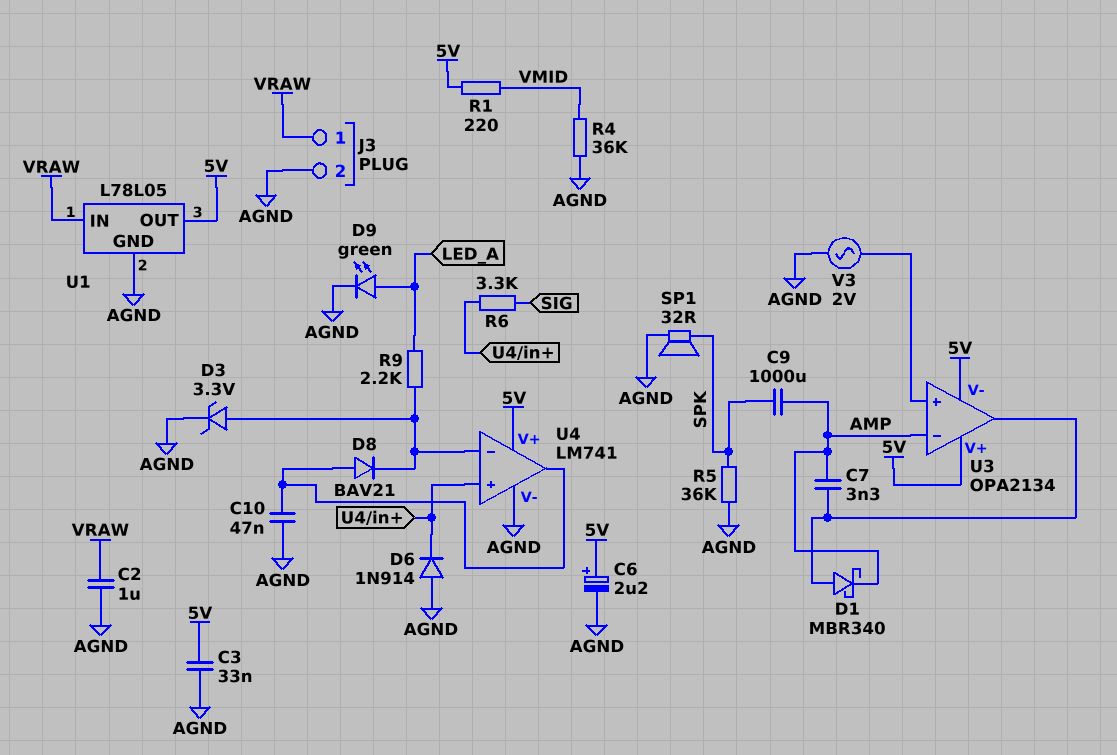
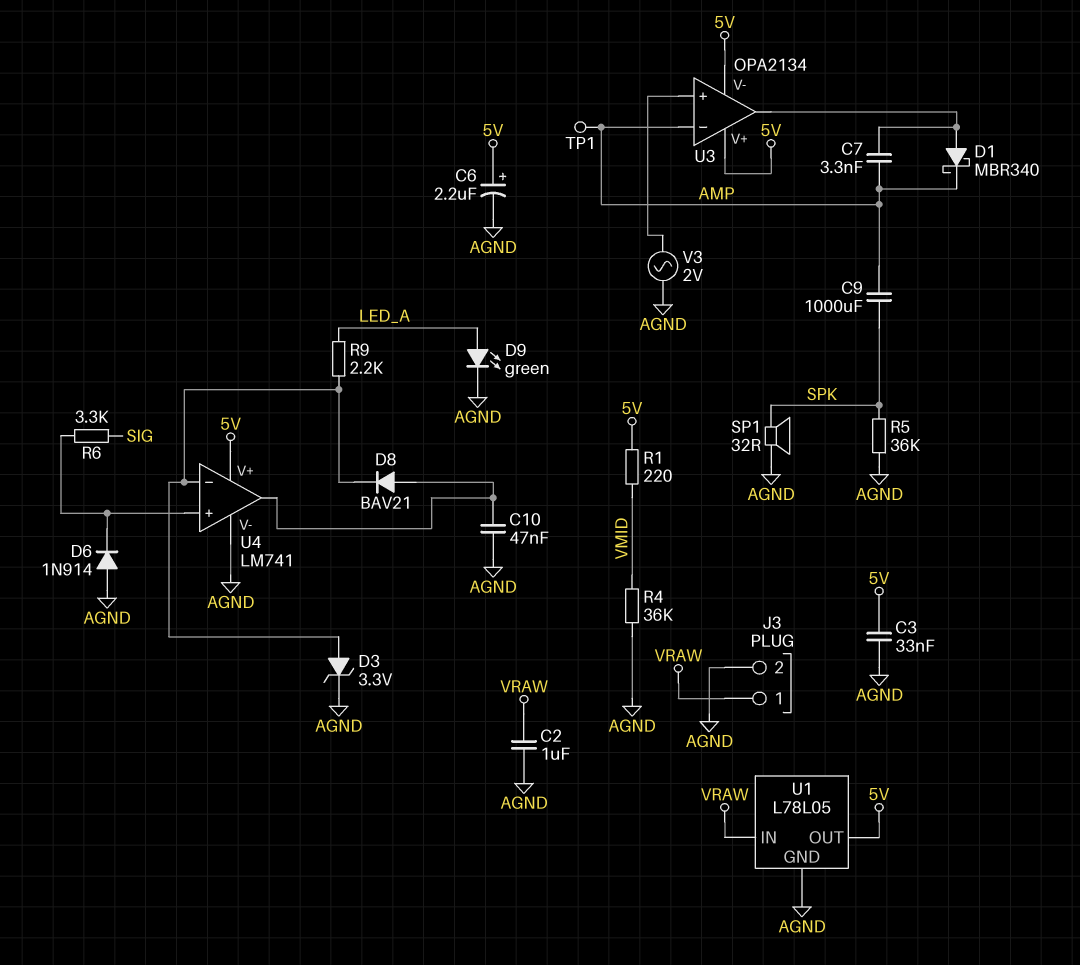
TP1: none -> test point (AMP)

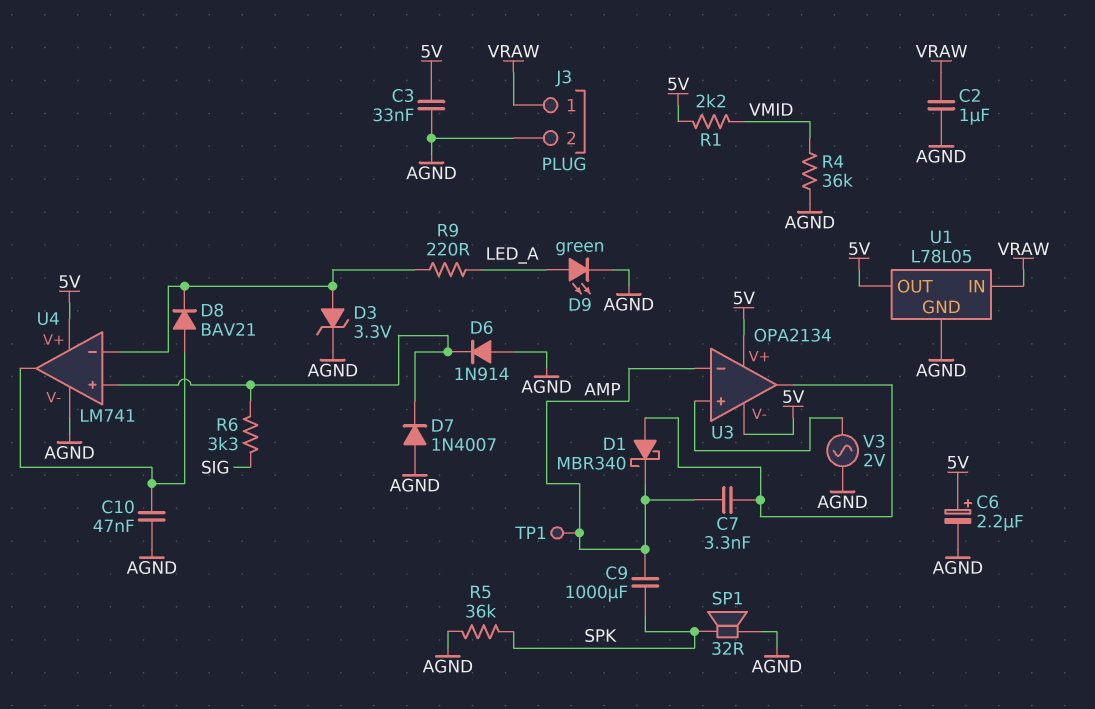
D7: none -> diode 1N4007 (A AGND, K U4/in+)
R1: 220 (5V, VMID) -> 2.2k (5V, VMID)
R9: 2.2k (LED_A, U4/in-) -> 220 (LED_A, U4/in-)

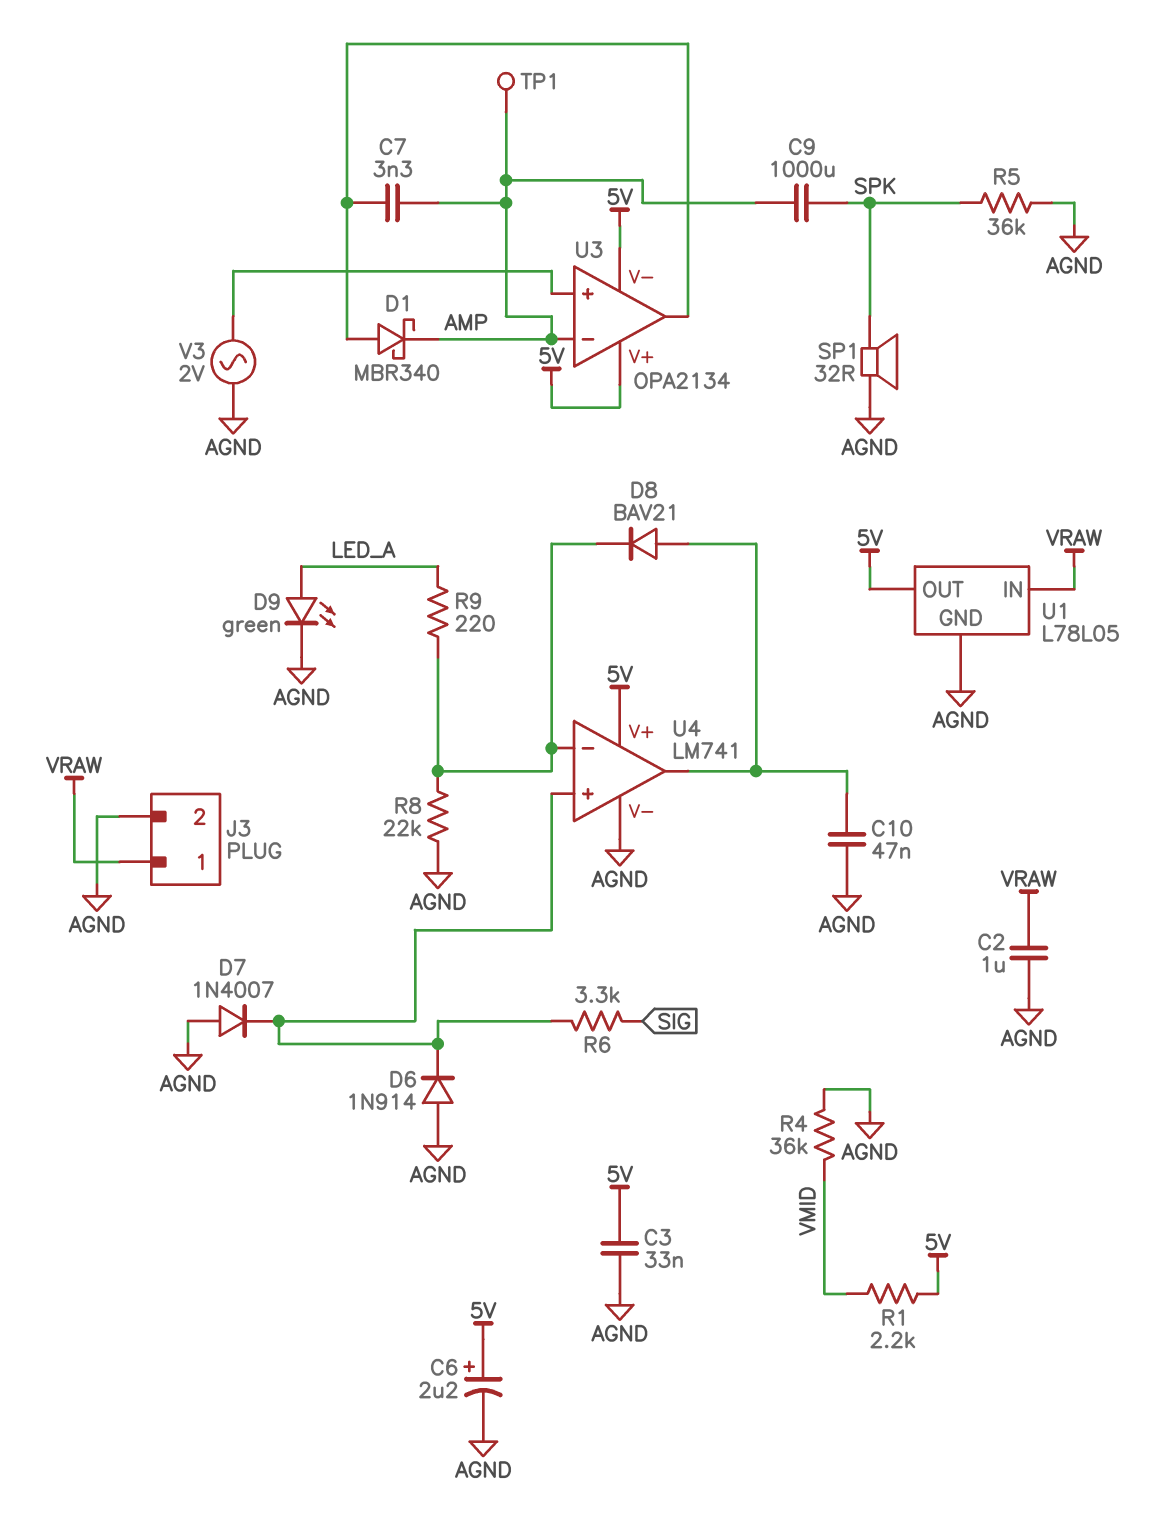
D3: zener 3.3V (A U4/in-, K AGND) -> none
R8: none -> 22k (AGND, U4/in-)

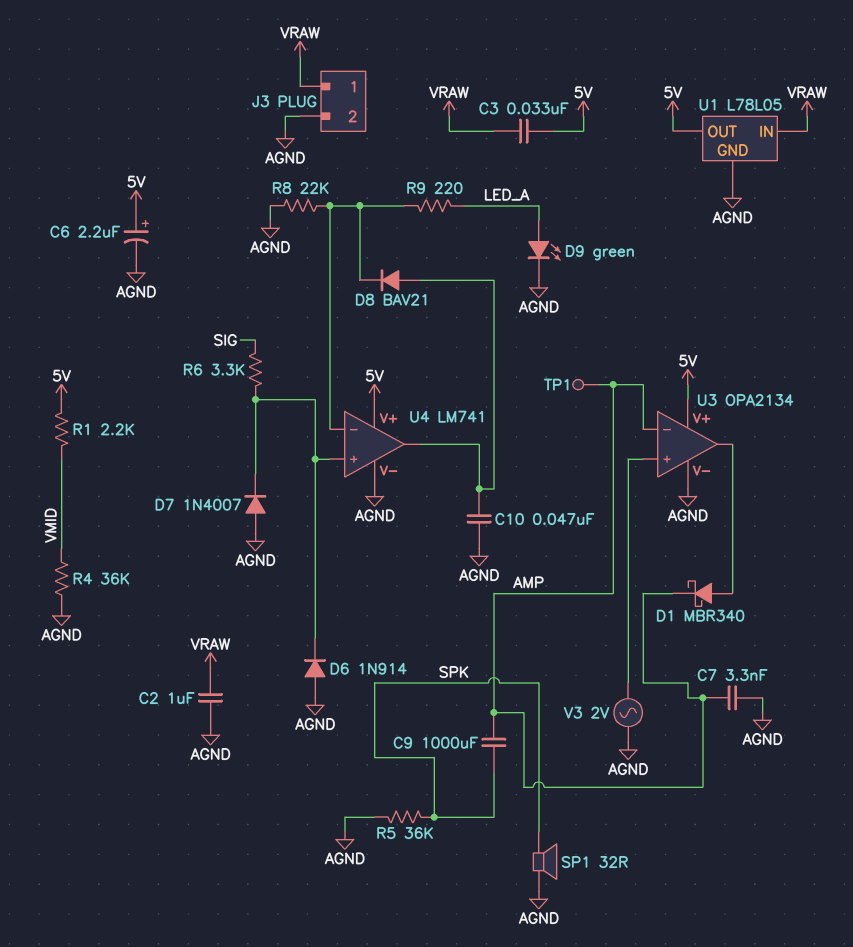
C3: 33nF (5V, AGND) -> 33nF (5V, VRAW)
C7: 3.3nF (AMP, U3/out) -> 3.3nF (AGND, AMP)
U3 pin V-: 5V -> AGND

